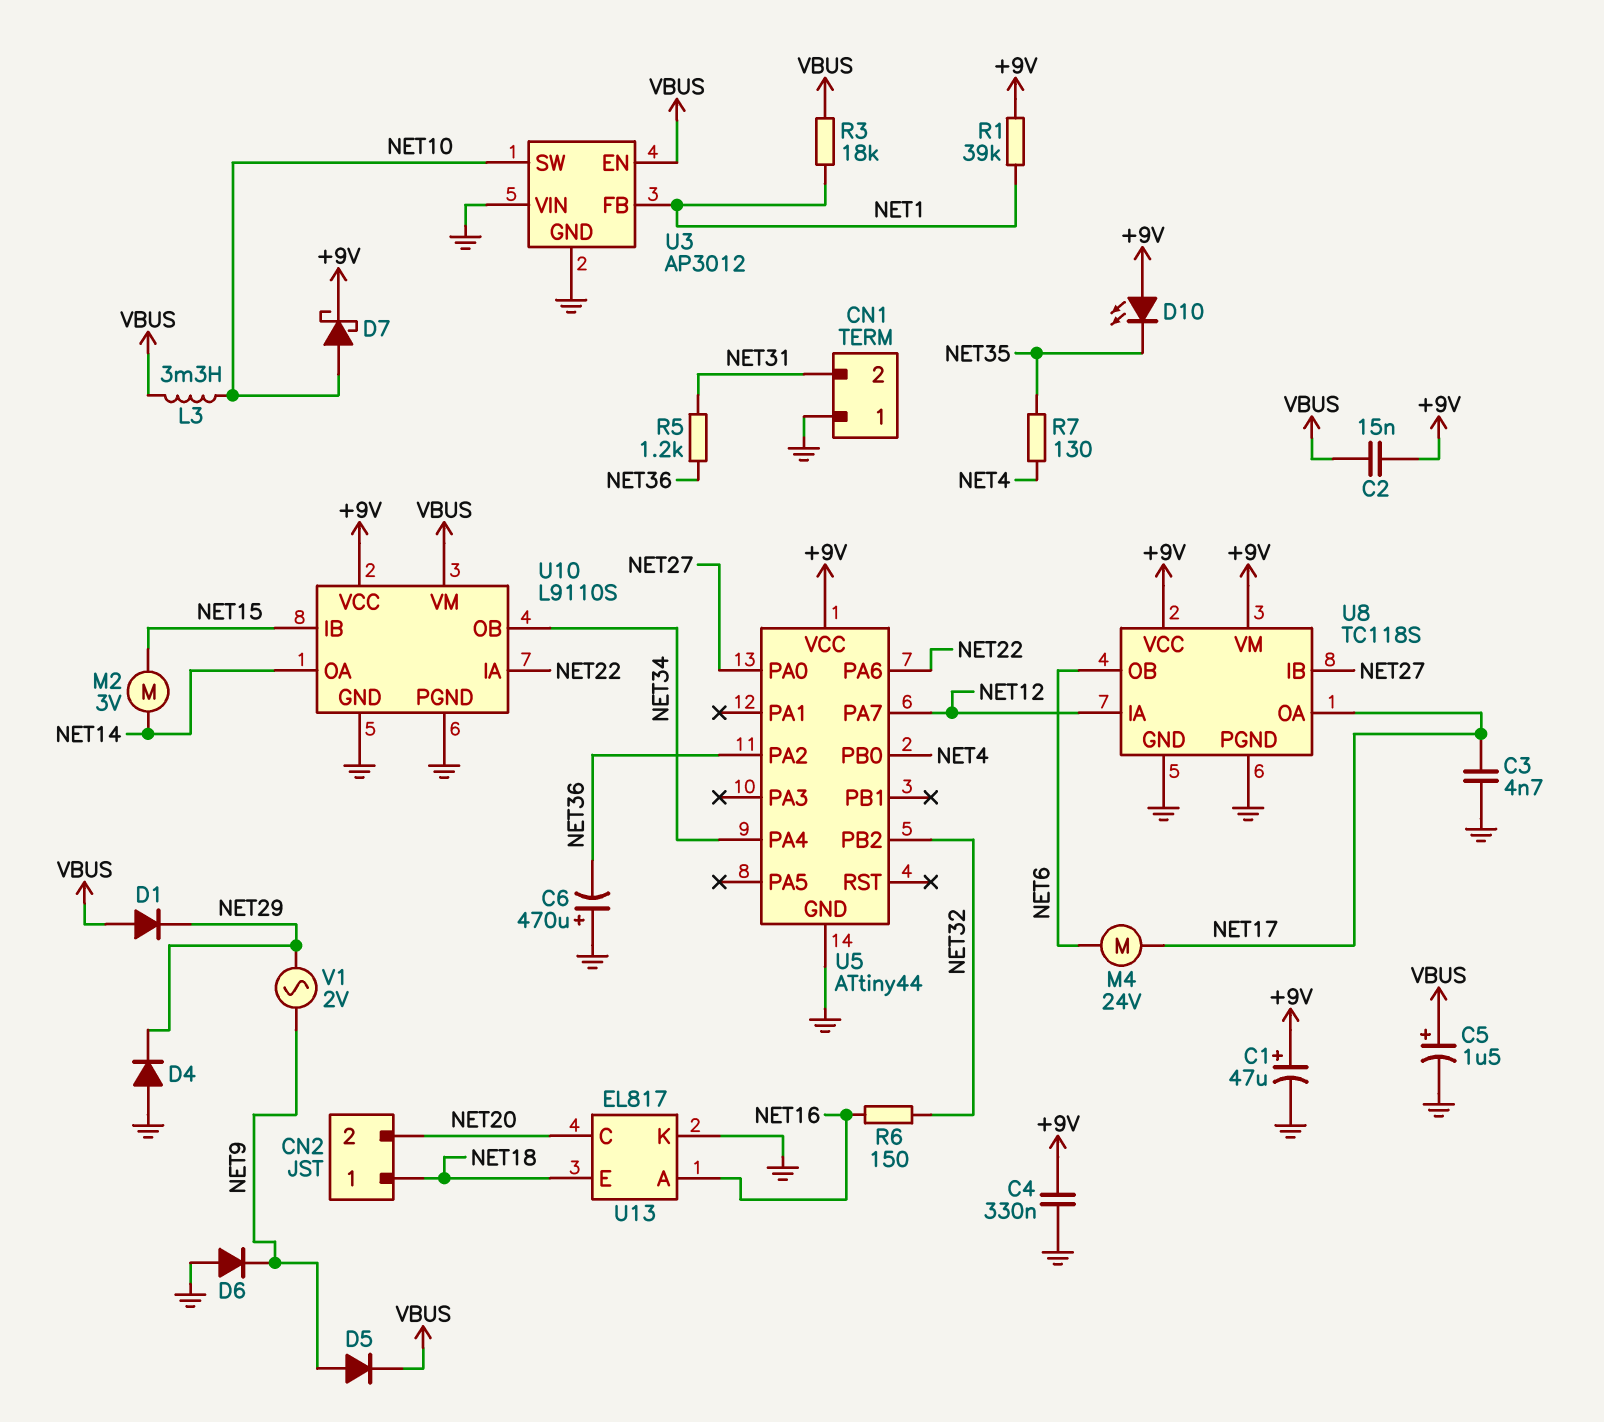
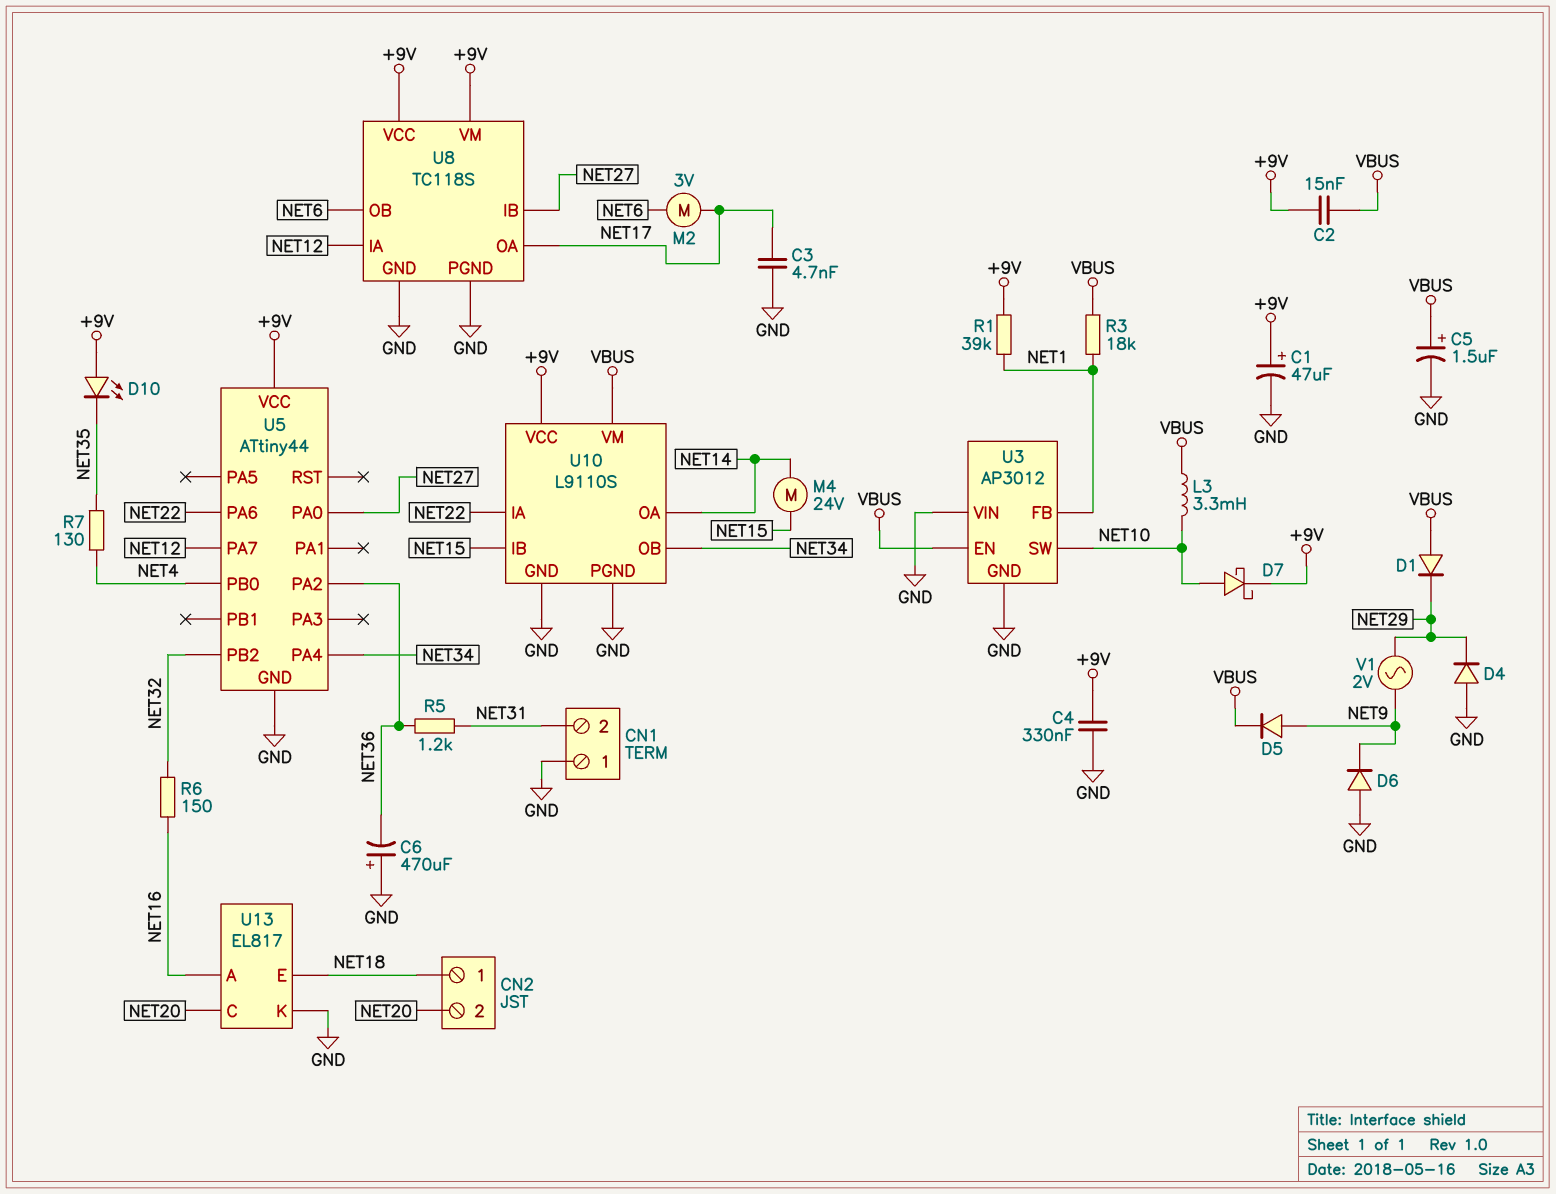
M2: motor 3V (NET14, NET15) -> motor 3V (NET6, NET17)
M4: motor 24V (NET6, NET17) -> motor 24V (NET14, NET15)

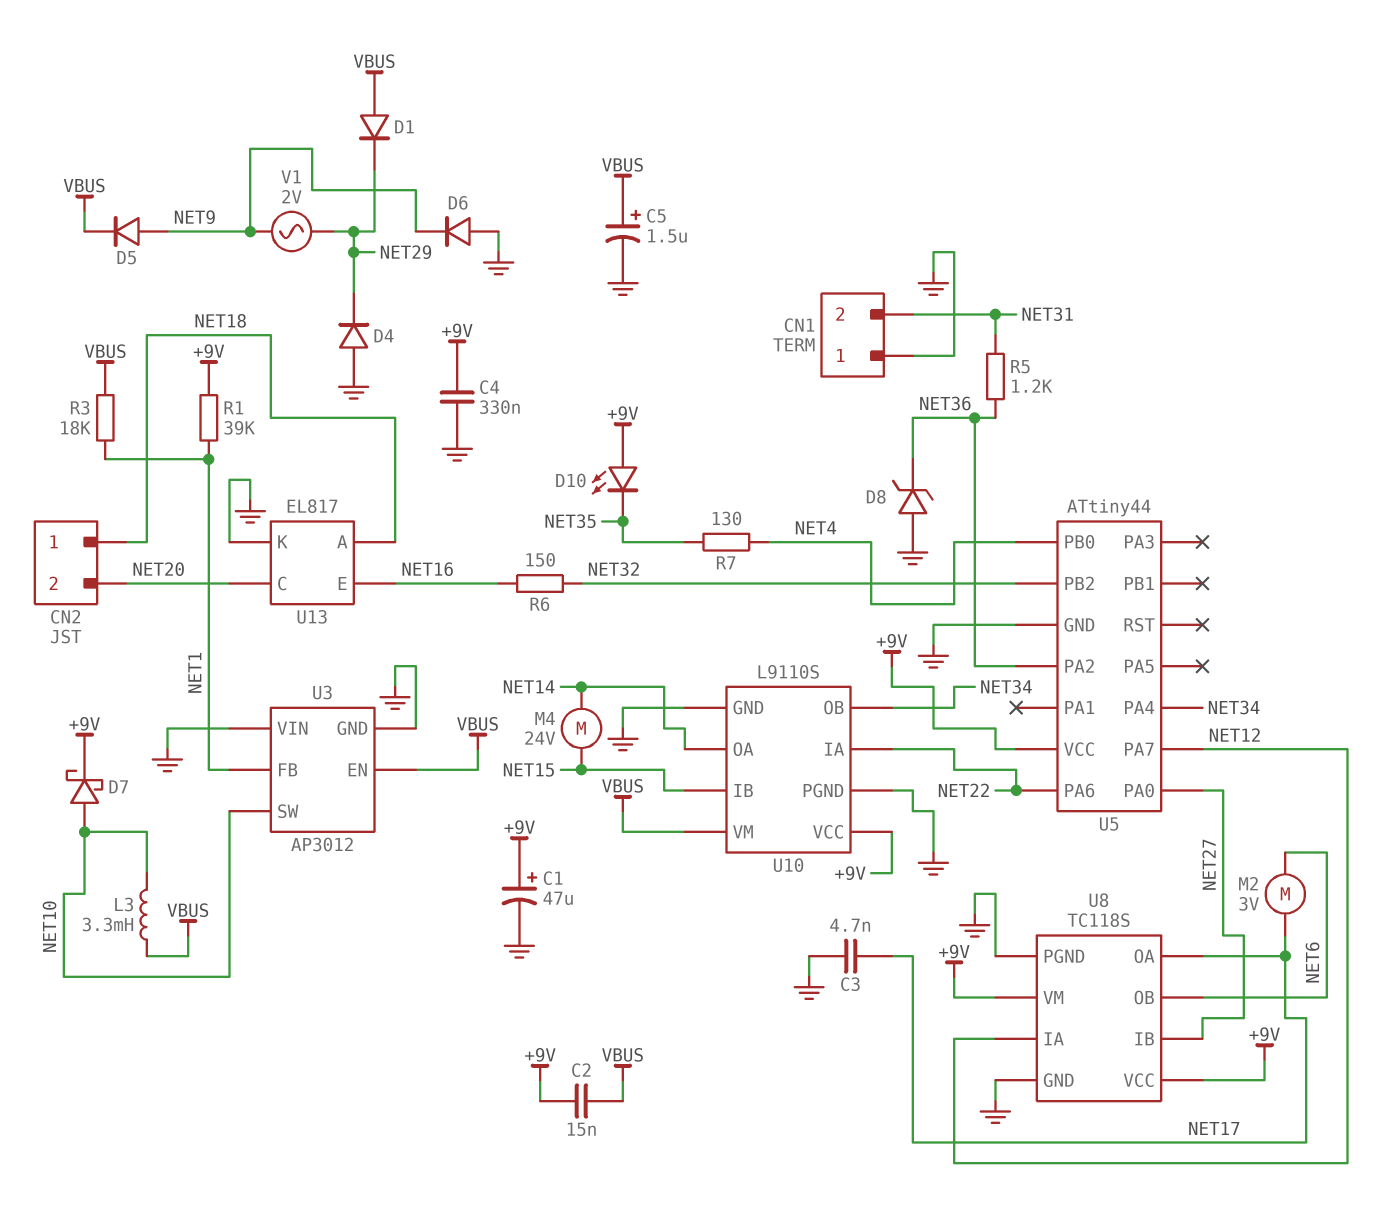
C6: 470uF (plus GND, minus NET36) -> none
D8: none -> zener (A GND, K NET36)
U13 pin A: NET16 -> NET18
U13 pin E: NET18 -> NET16

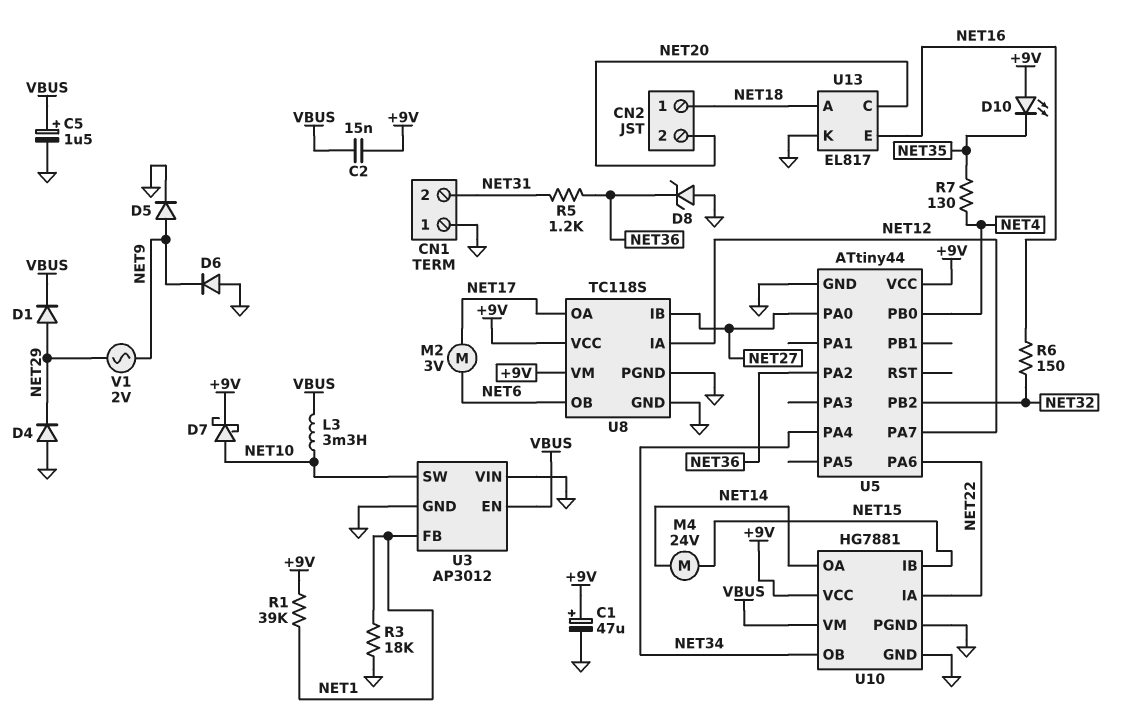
C3: 4.7nF (GND, NET17) -> none
C4: 330nF (+9V, GND) -> none
D1: diode (A VBUS, K NET29) -> diode (A NET29, K VBUS)
D5: diode (A NET9, K VBUS) -> diode (A NET9, K GND)
R3: 18k (NET1, VBUS) -> 18k (GND, NET1)
U10: L9110S -> HG7881

